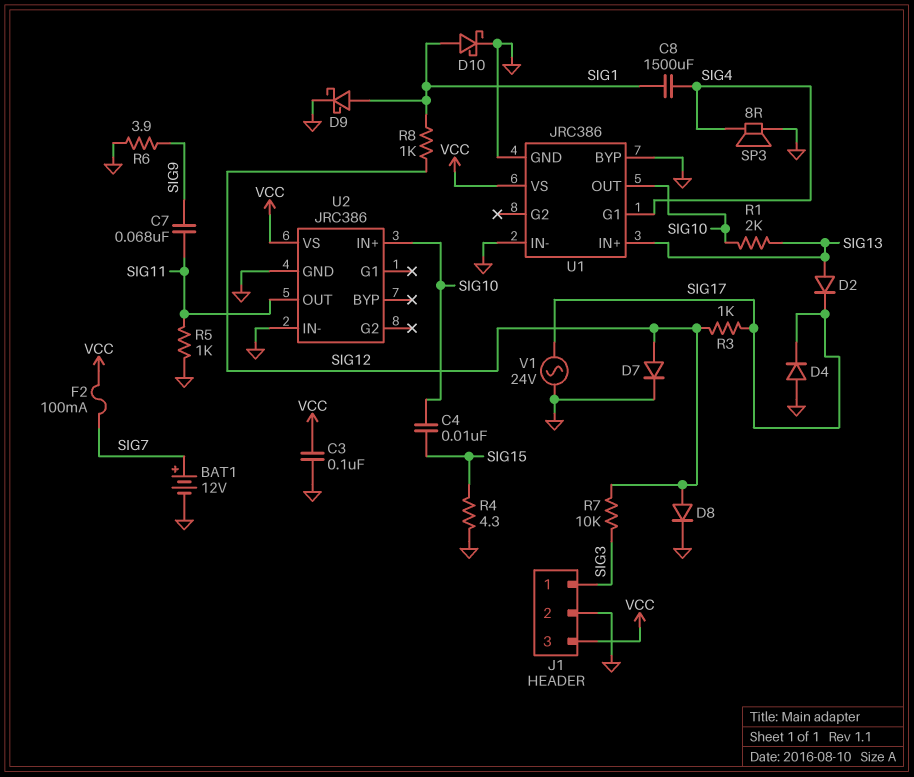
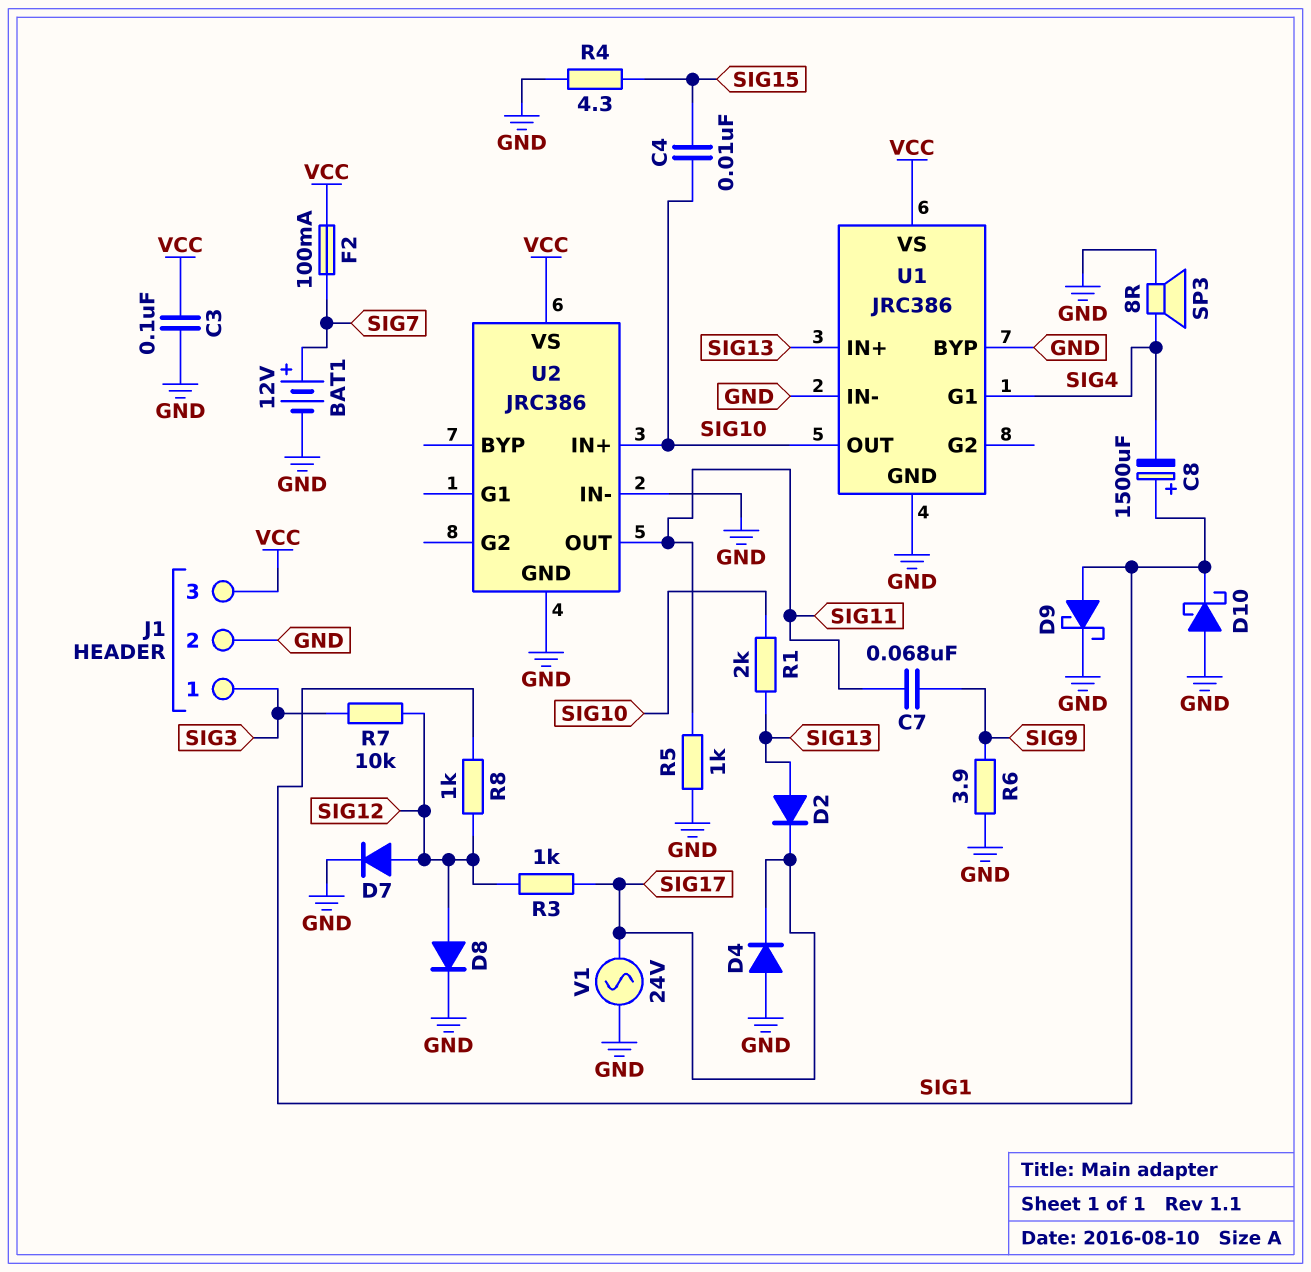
C8: 1500uF (SIG1, SIG4) -> 1500uF (plus SIG1, minus SIG4)
D10: schottky (A SIG1, K GND) -> schottky (A GND, K SIG1)

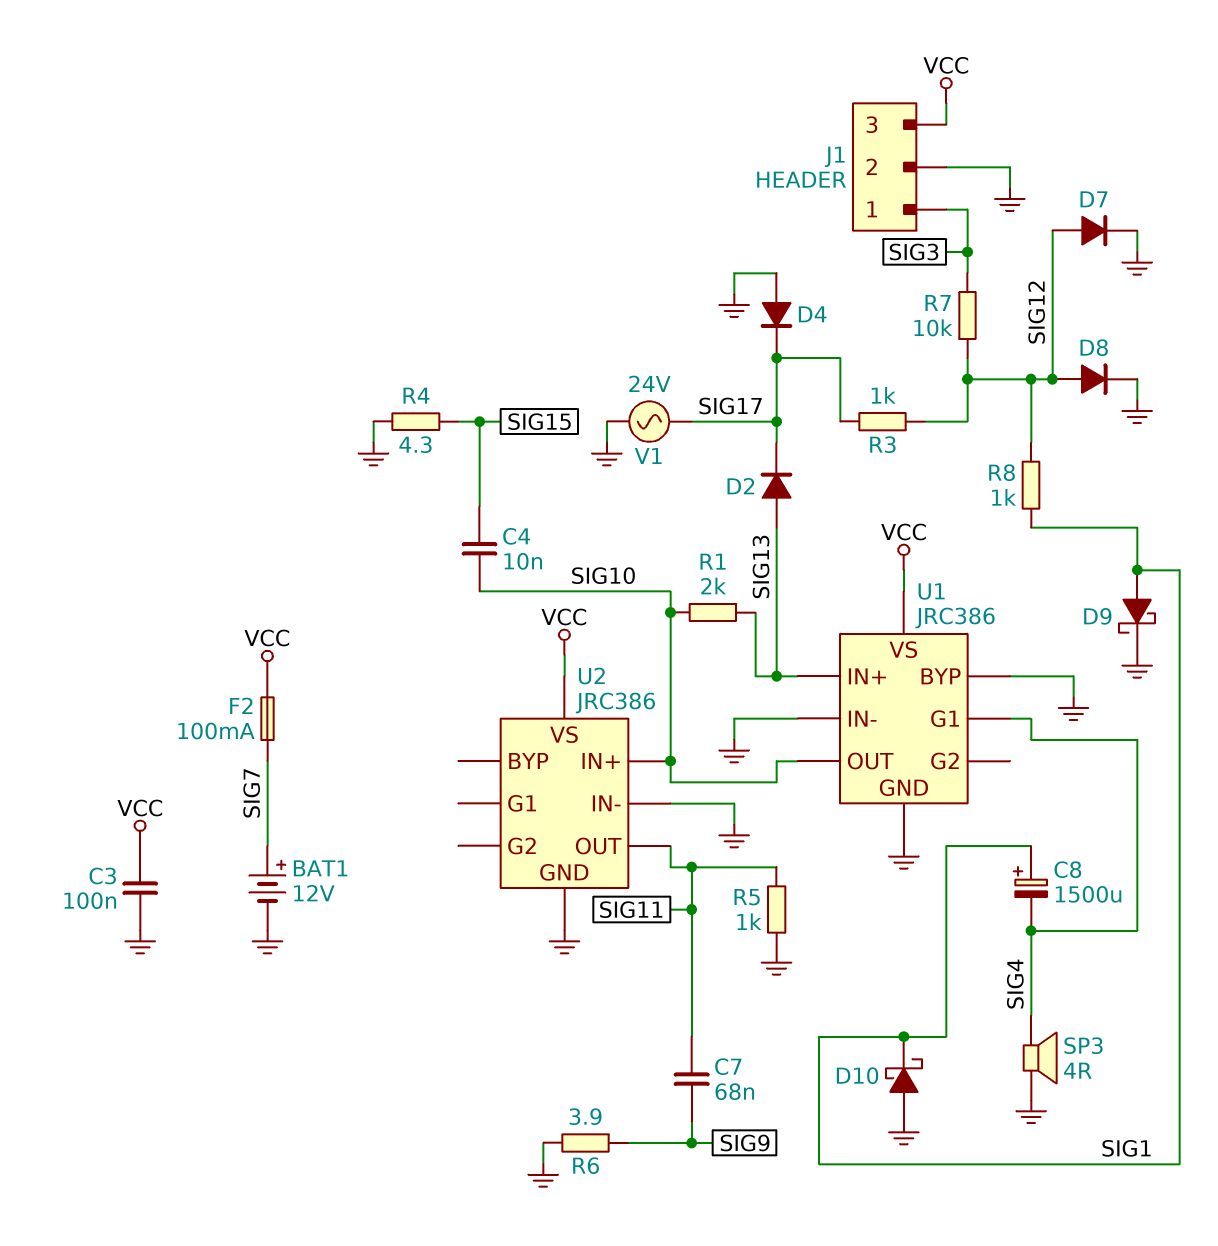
SP3: speaker 8R (GND, SIG4) -> speaker 4R (GND, SIG4)

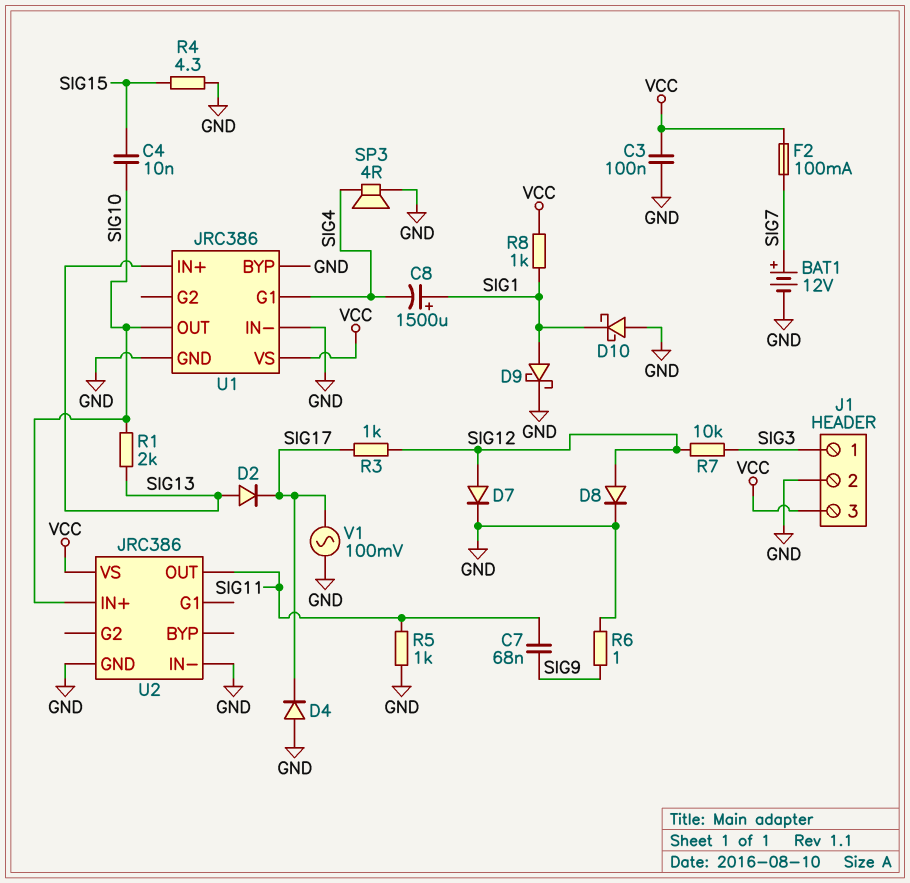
R6: 3.9 (GND, SIG9) -> 1 (GND, SIG9)
R8: 1k (SIG1, SIG12) -> 1k (SIG1, VCC)
V1: AC 24V (GND, SIG17) -> AC 100mV (GND, SIG17)

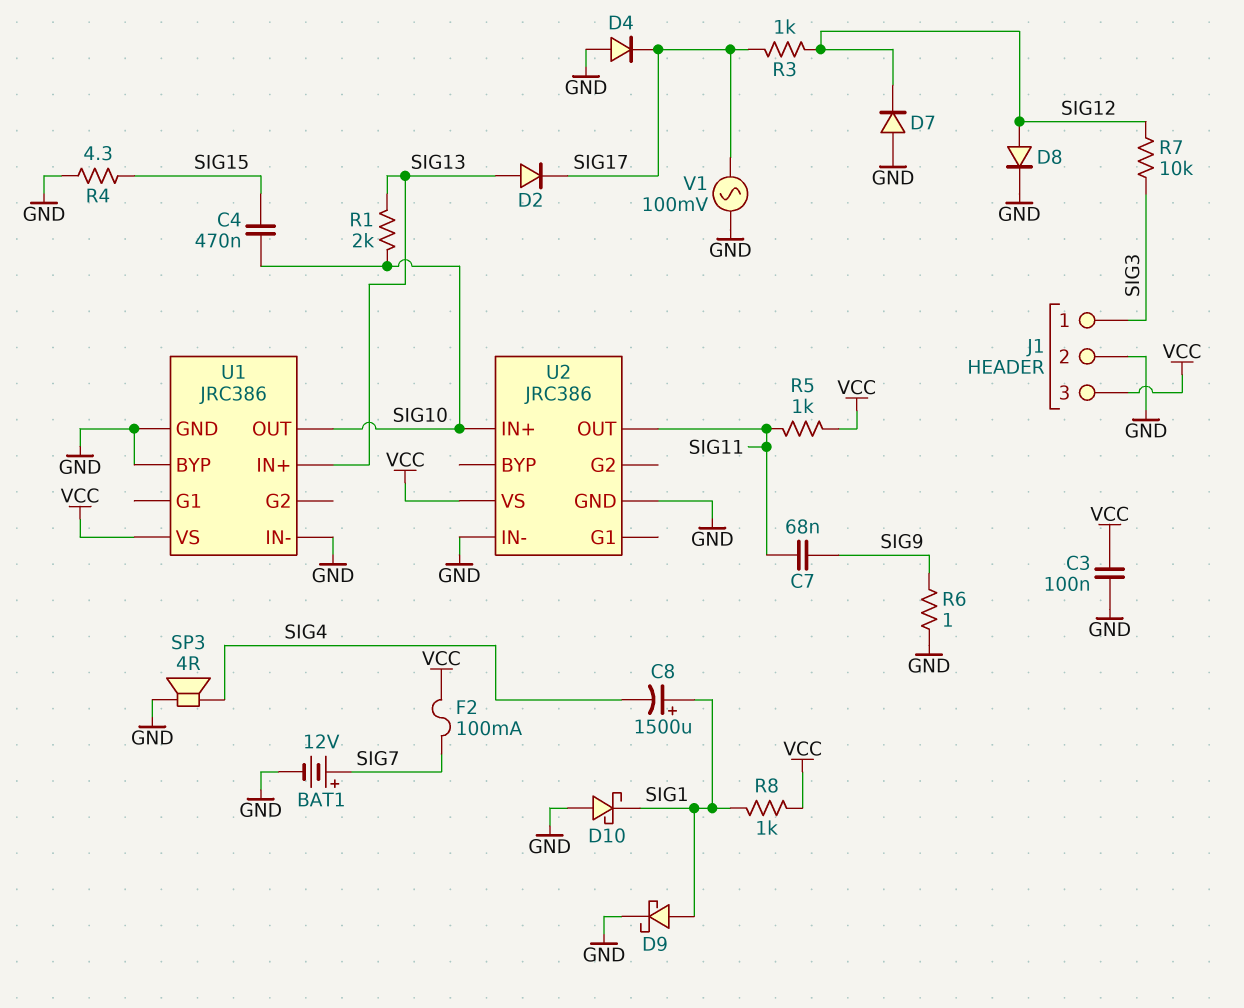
C4: 10nF (SIG10, SIG15) -> 470nF (SIG10, SIG15)
D7: diode (A SIG12, K GND) -> diode (A GND, K SIG12)
R5: 1k (GND, SIG11) -> 1k (SIG11, VCC)
U1 pin G1: SIG4 -> none

